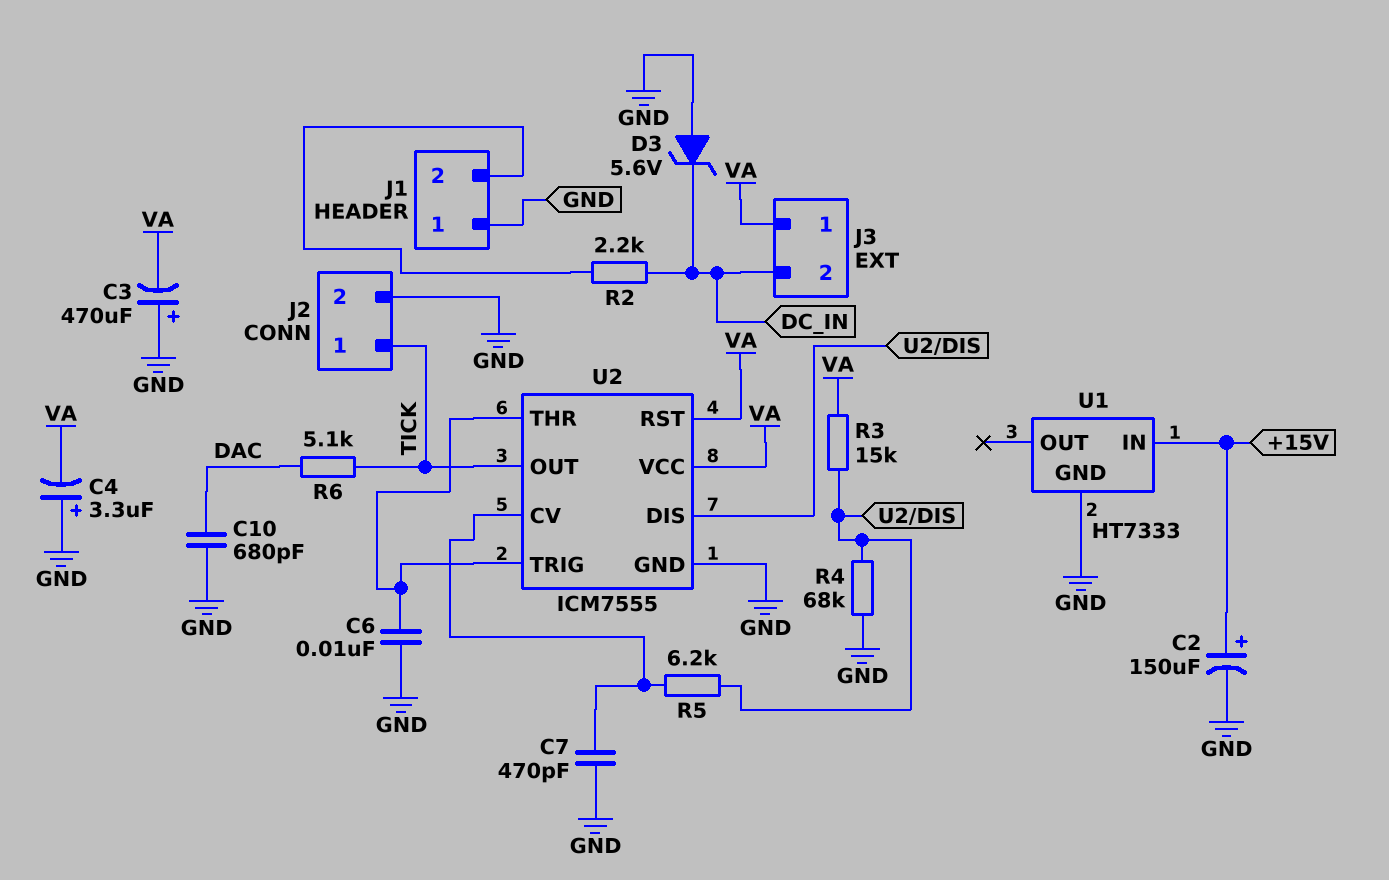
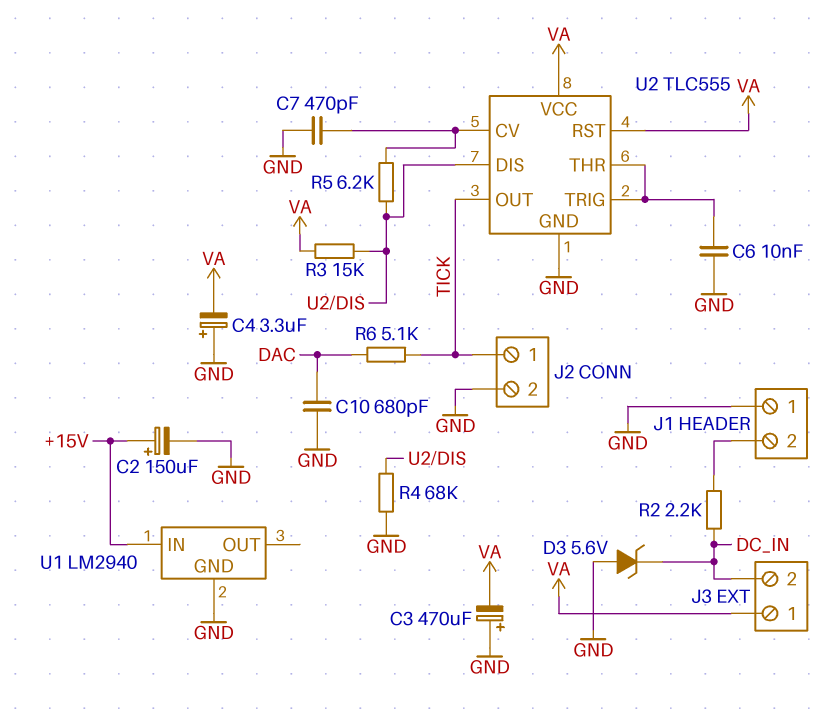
U1: HT7333 -> LM2940
U2: ICM7555 -> TLC555

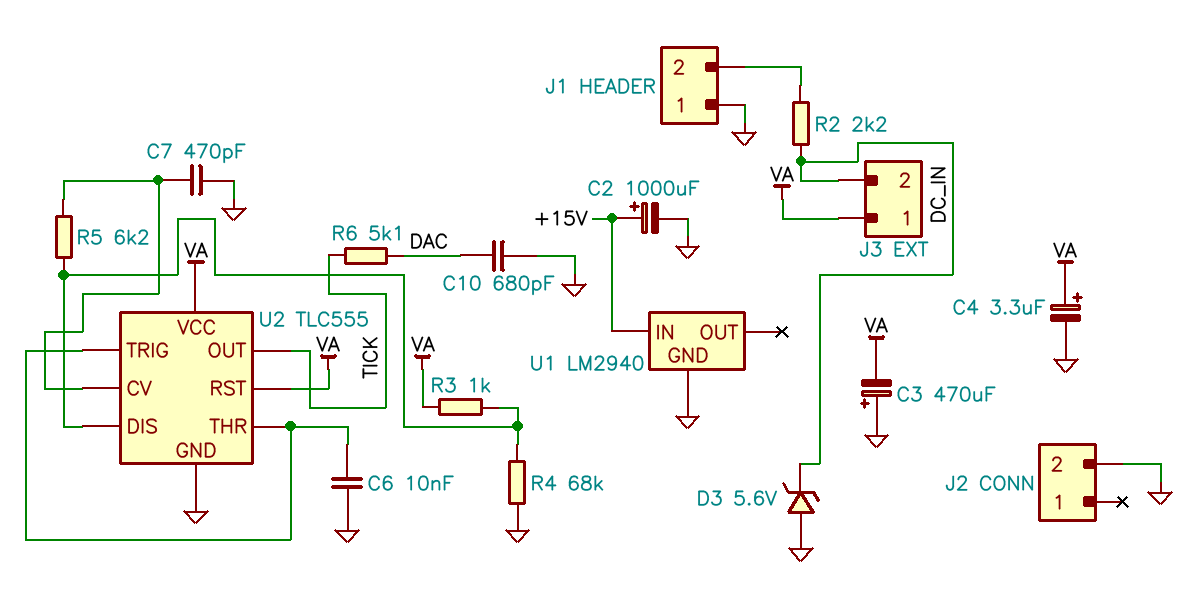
C2: 150uF (plus +15V, minus GND) -> 1000uF (plus +15V, minus GND)
C4: 3.3uF (plus GND, minus VA) -> 3.3uF (plus VA, minus GND)
J2 pin 1: TICK -> none
R3: 15k (U2/DIS, VA) -> 1k (U2/DIS, VA)

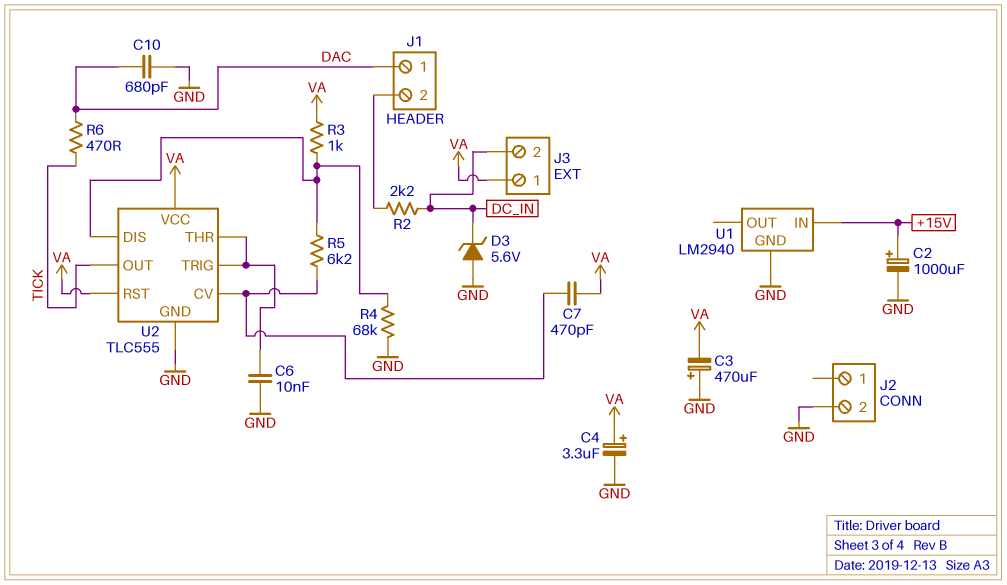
C7: 470pF (GND, U2/CV) -> 470pF (U2/CV, VA)
J1 pin 1: GND -> DAC
R6: 5.1k (DAC, TICK) -> 470 (DAC, TICK)

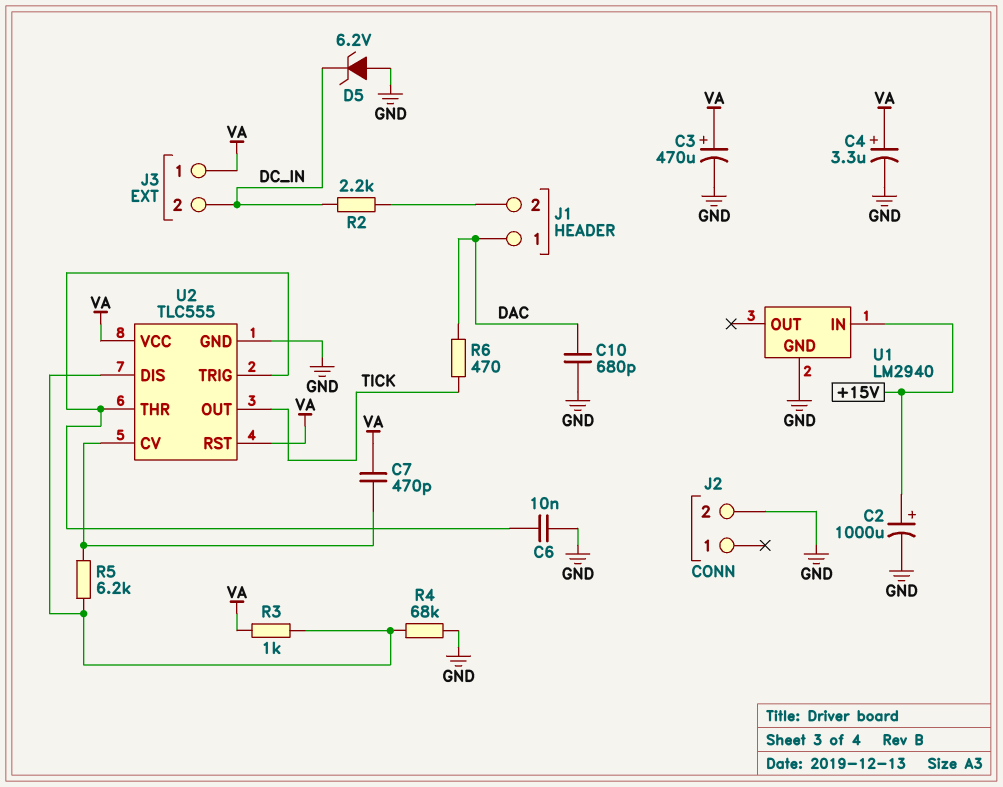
C3: 470uF (plus GND, minus VA) -> 470uF (plus VA, minus GND)
D3: zener 5.6V (A GND, K DC_IN) -> none
D5: none -> zener 6.2V (A GND, K DC_IN)

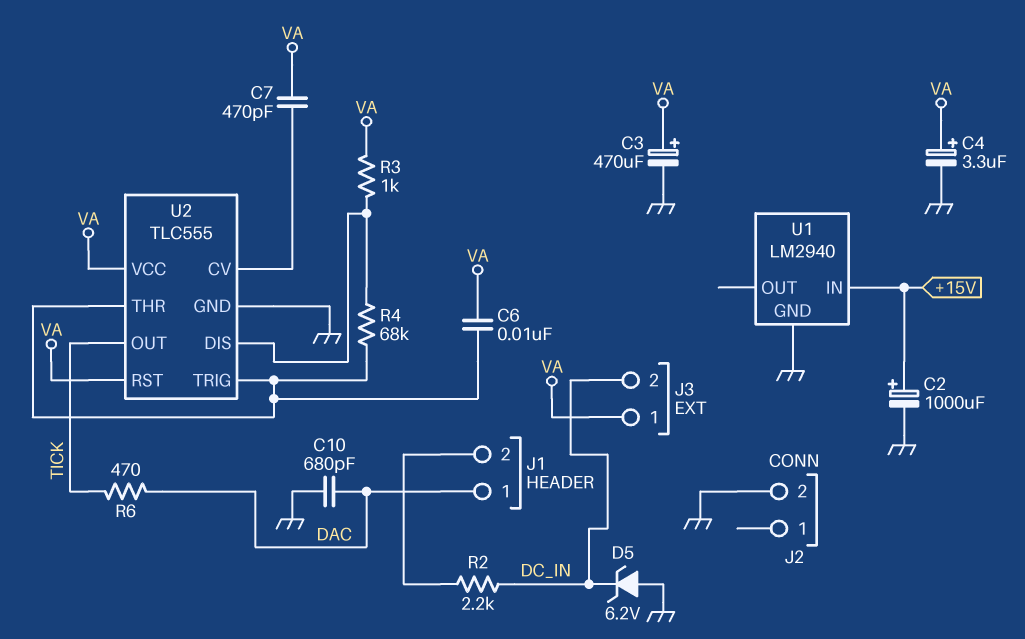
C6: 10nF (GND, U2/THR) -> 10nF (U2/THR, VA)
R4: 68k (GND, U2/DIS) -> 68k (U2/DIS, U2/THR)
R5: 6.2k (U2/CV, U2/DIS) -> none

